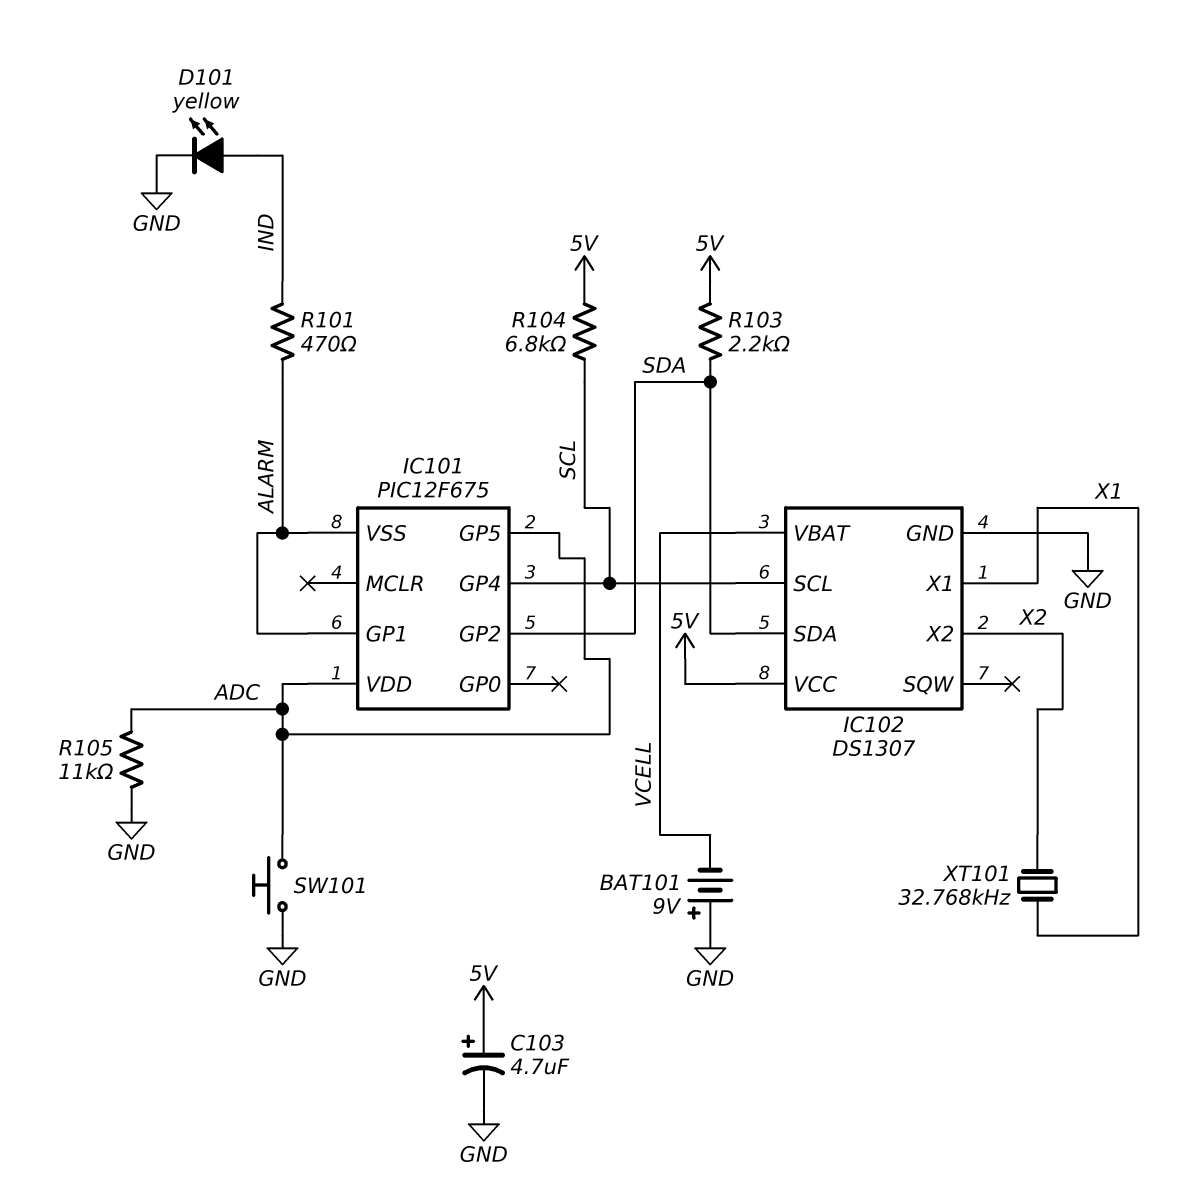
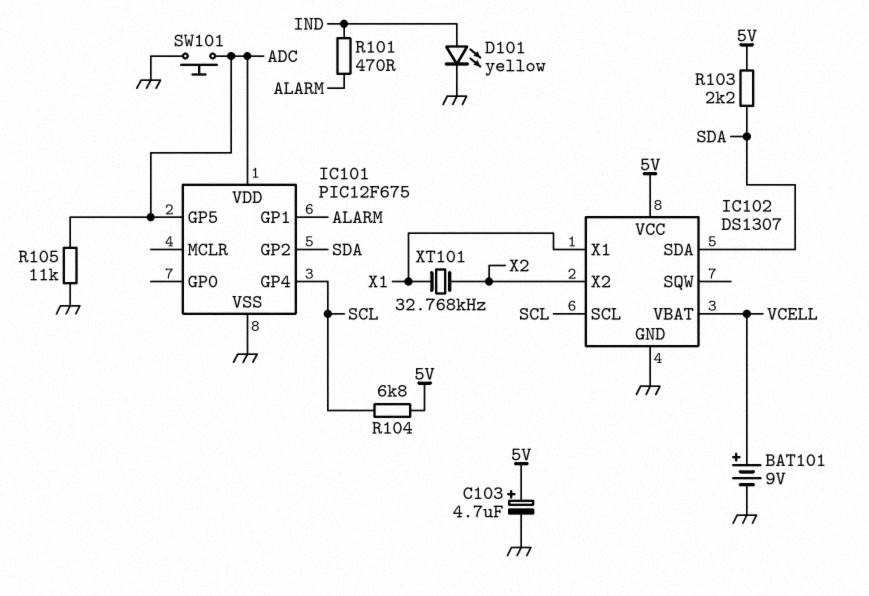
BAT101: 9V (plus GND, minus VCELL) -> 9V (plus VCELL, minus GND)
IC101 pin VSS: ALARM -> GND

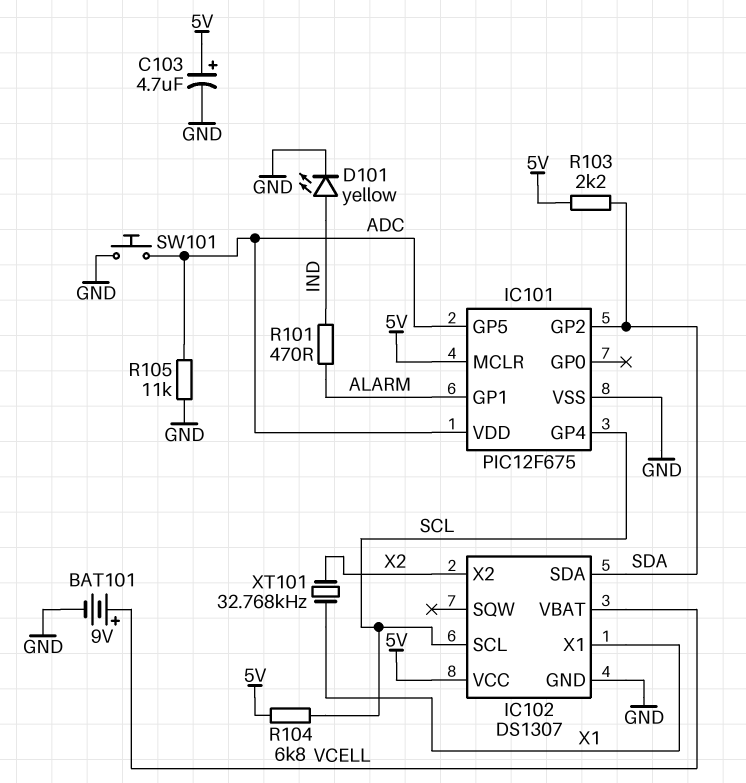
IC101 pin MCLR: none -> 5V

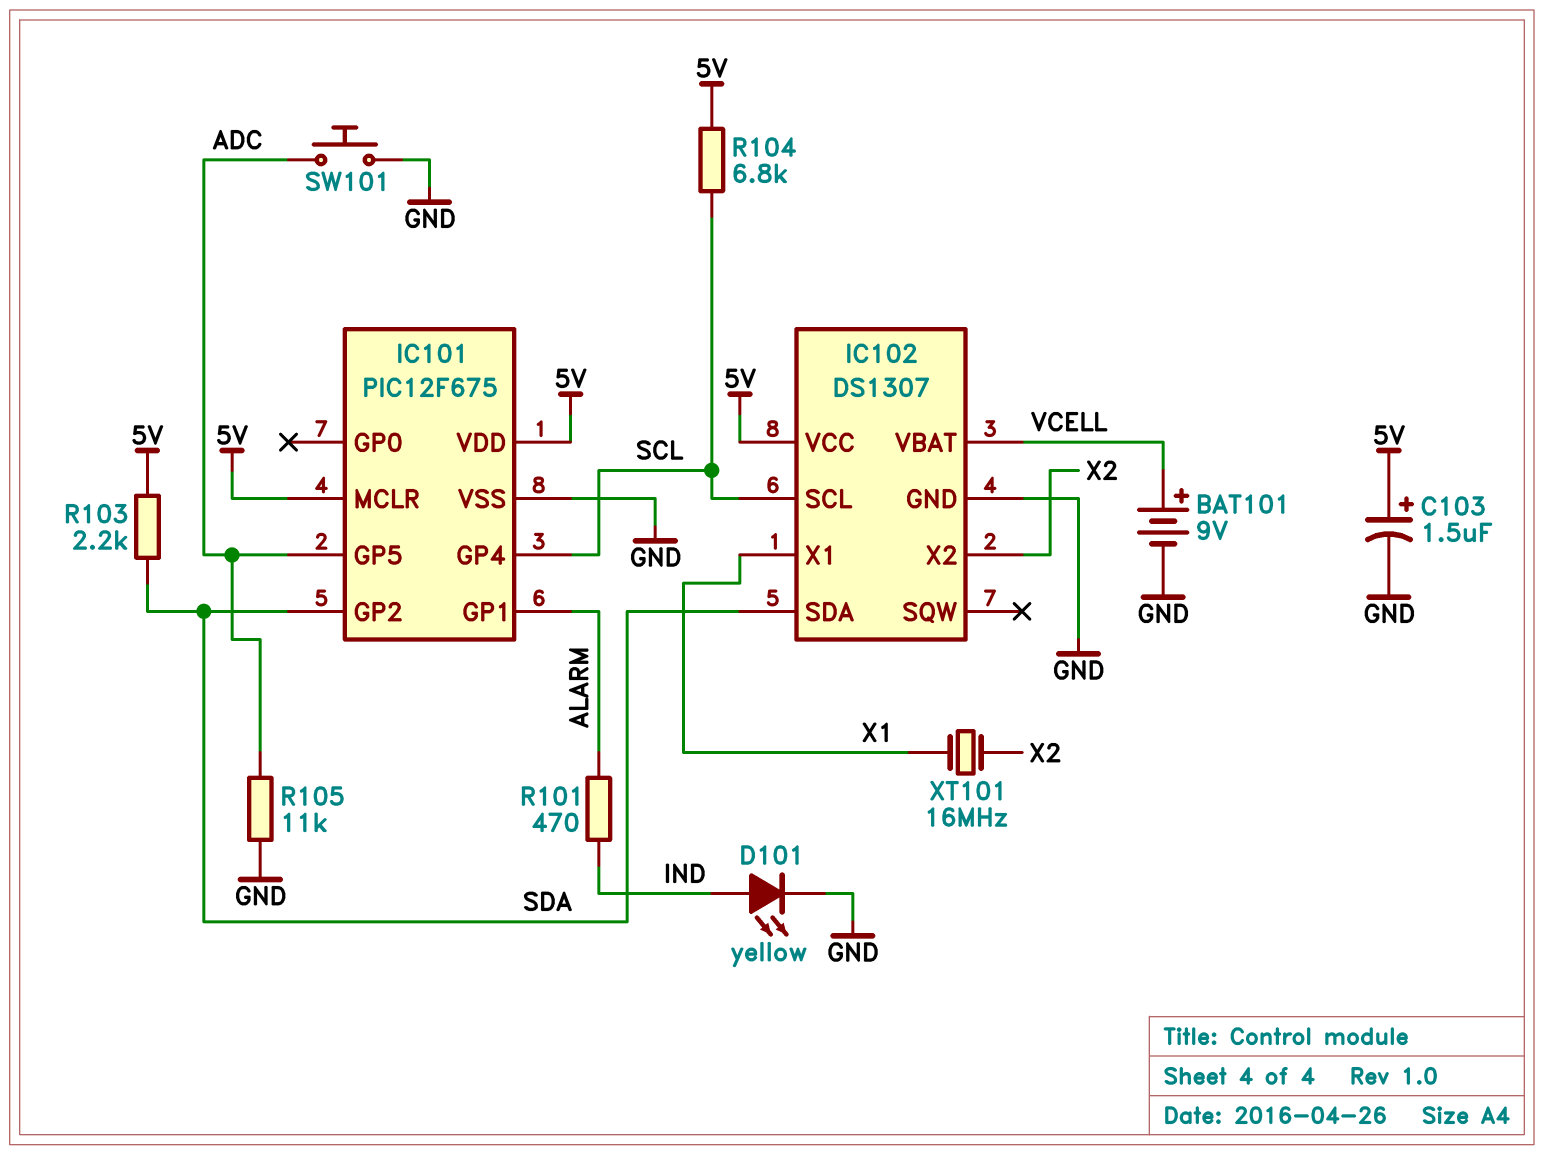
C103: 4.7uF (plus 5V, minus GND) -> 1.5uF (plus 5V, minus GND)
IC101 pin VDD: ADC -> 5V
XT101: 32.768kHz (X1, X2) -> 16MHz (X1, X2)

